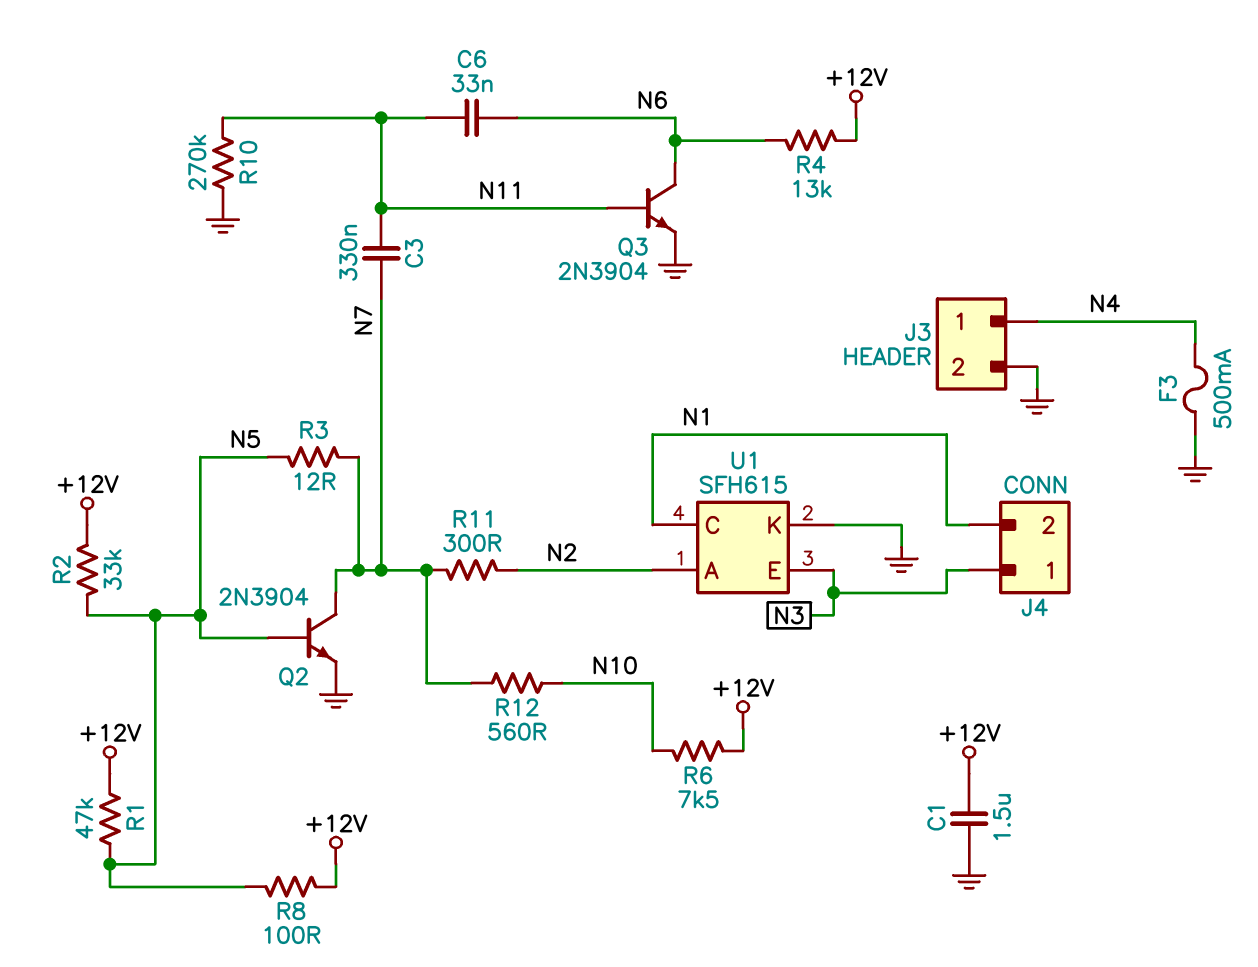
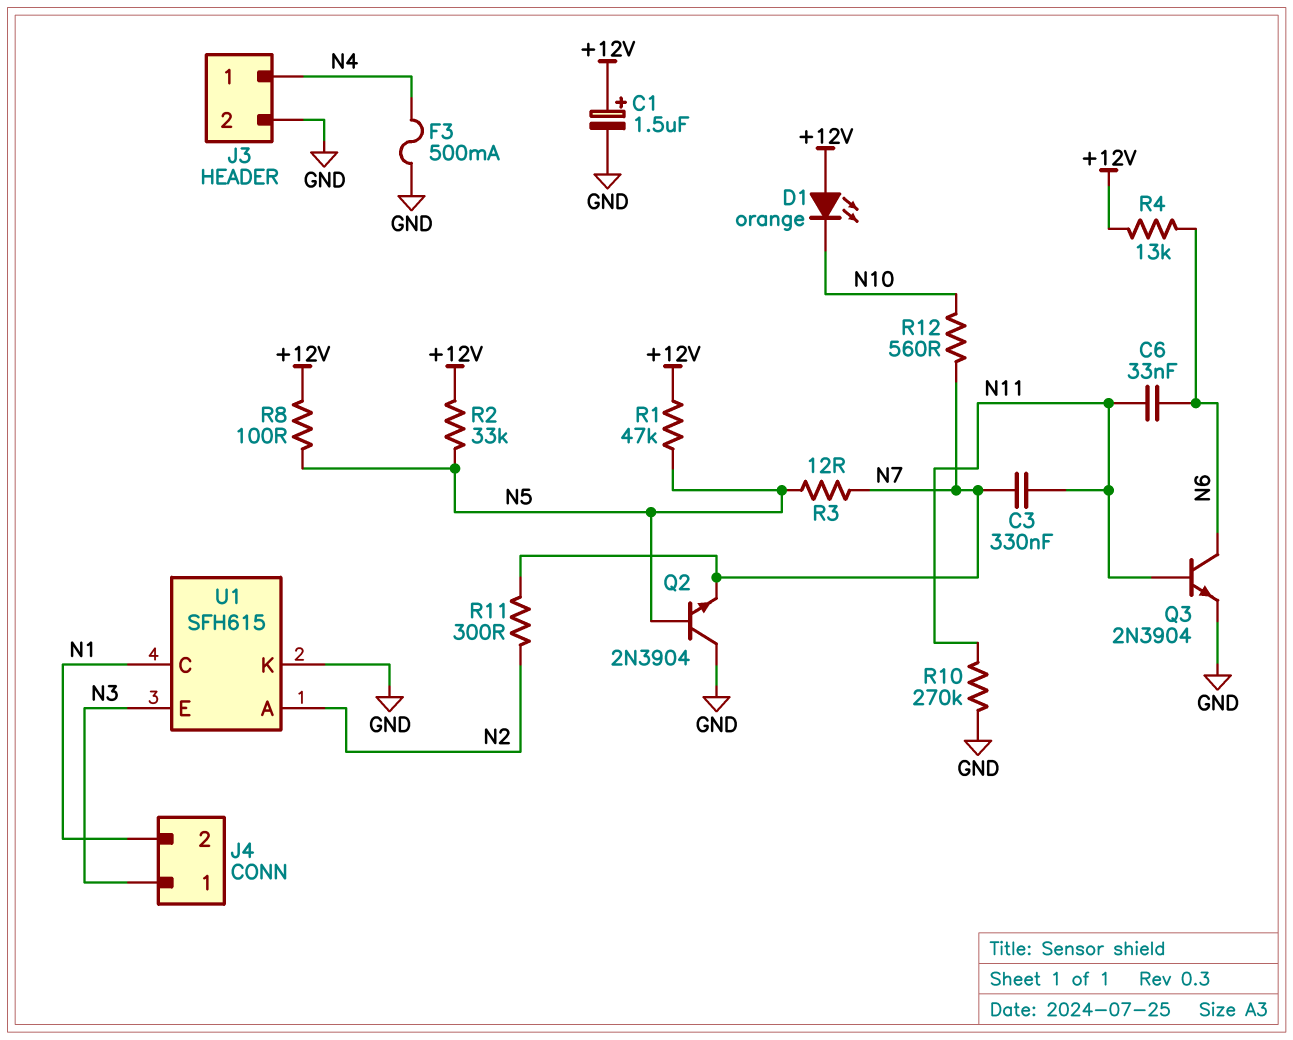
C1: 1.5uF (+12V, GND) -> 1.5uF (plus +12V, minus GND)
D1: none -> LED orange (A +12V, K N10)
Q2: NPN 2N3904 (B N5, C N7, E GND) -> NPN 2N3904 (B N5, C GND, E N7)
R6: 7.5k (+12V, N10) -> none

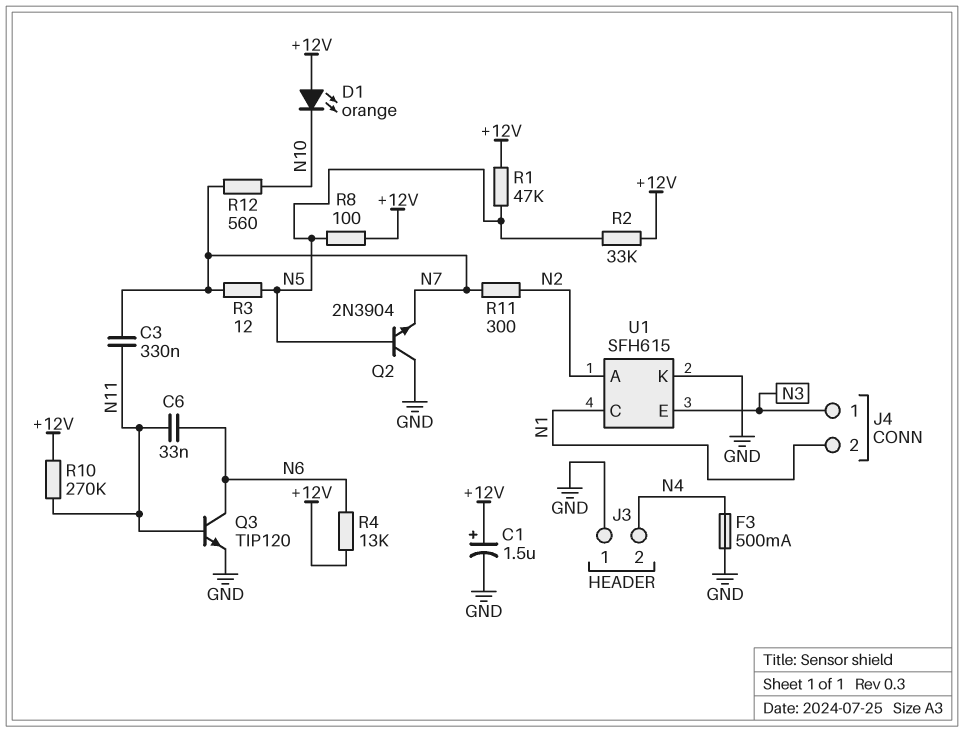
J3 pin 1: N4 -> GND
J3 pin 2: GND -> N4
Q3: NPN 2N3904 (B N11, C N6, E GND) -> NPN TIP120 (B N11, C N6, E GND)
R10: 270k (GND, N11) -> 270k (+12V, N11)

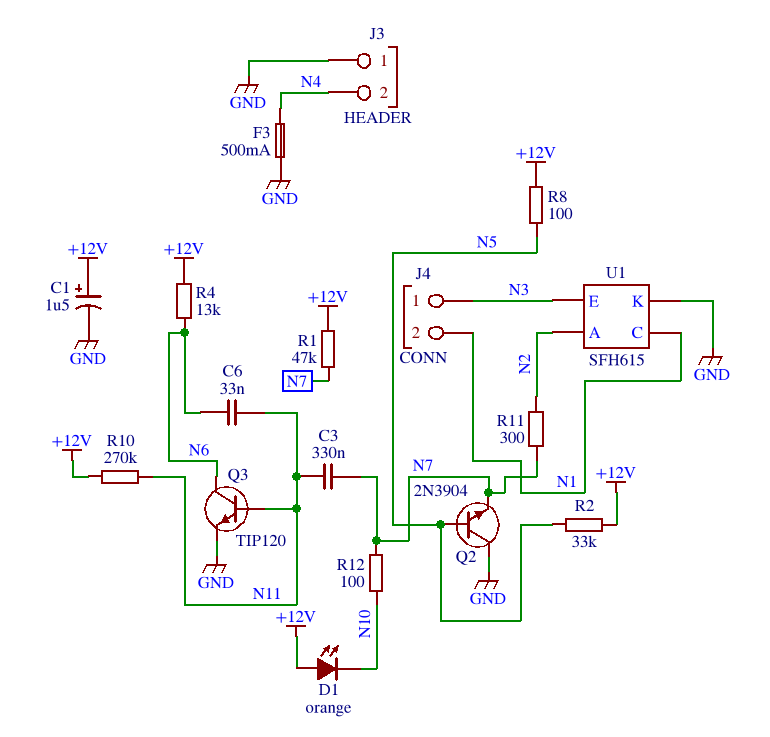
R1: 47k (+12V, N5) -> 47k (+12V, N7)
R3: 12 (N5, N7) -> none
R12: 560 (N7, N10) -> 100 (N7, N10)

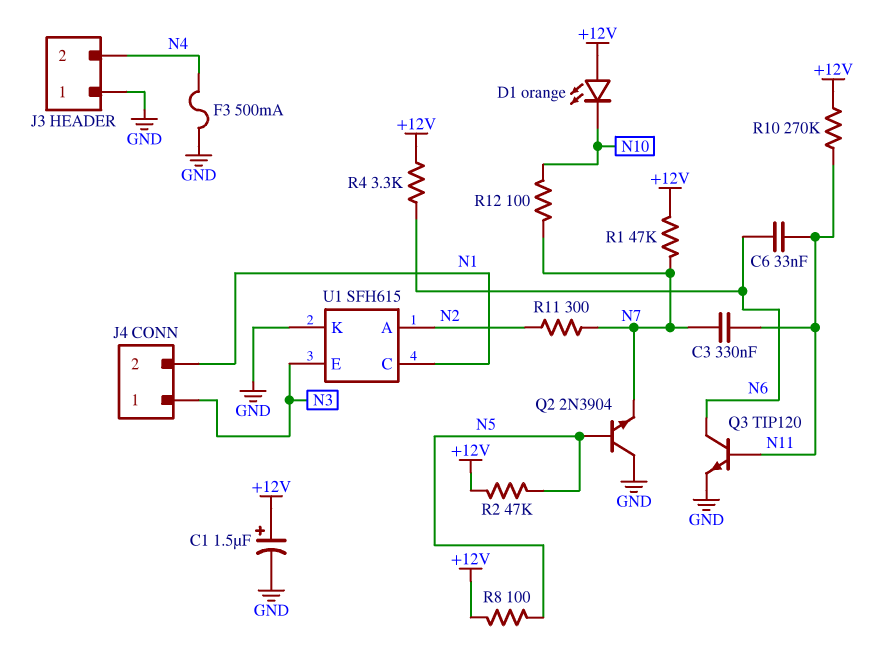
R2: 33k (+12V, N5) -> 47k (+12V, N5)
R4: 13k (+12V, N6) -> 3.3k (+12V, N6)

